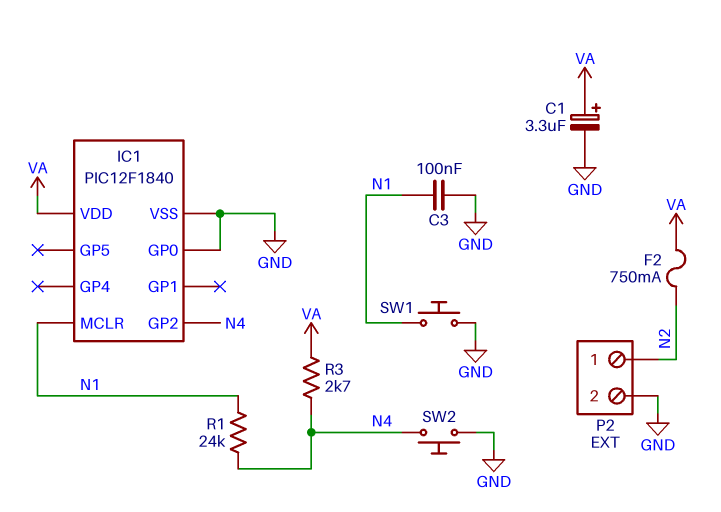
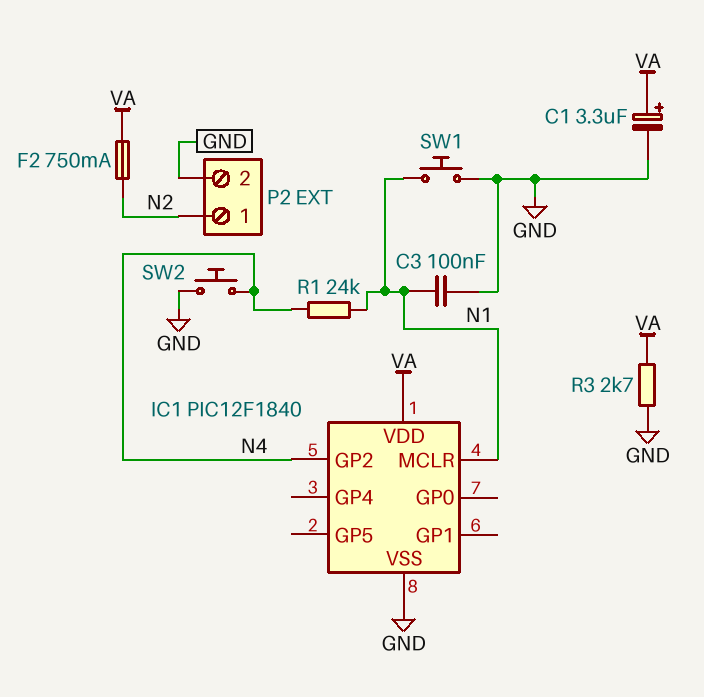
IC1 pin GP0: GND -> none
R3: 2.7k (N4, VA) -> 2.7k (GND, VA)

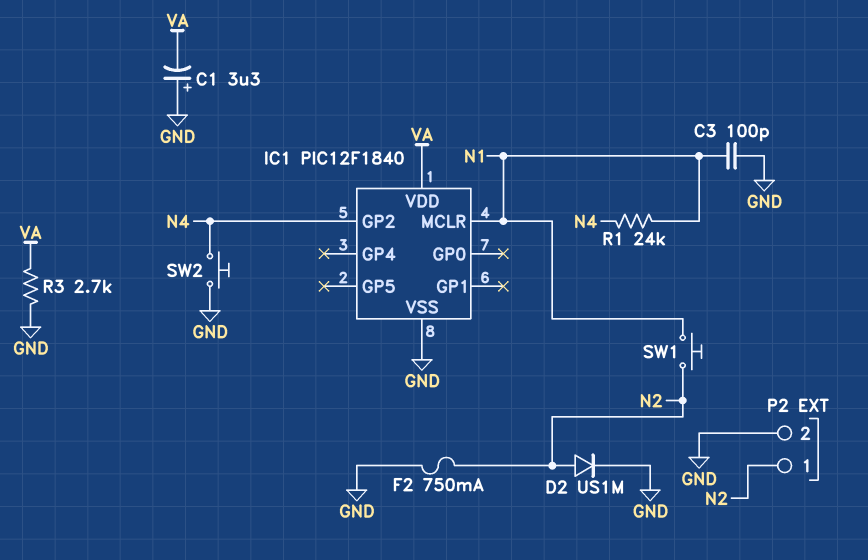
C1: 3.3uF (plus VA, minus GND) -> 3.3uF (plus GND, minus VA)
C3: 100nF (GND, N1) -> 100pF (GND, N1)
D2: none -> diode US1M (A N2, K GND)
F2: 750mA (N2, VA) -> 750mA (GND, N2)
SW1: button (GND, N1) -> button (N1, N2)

